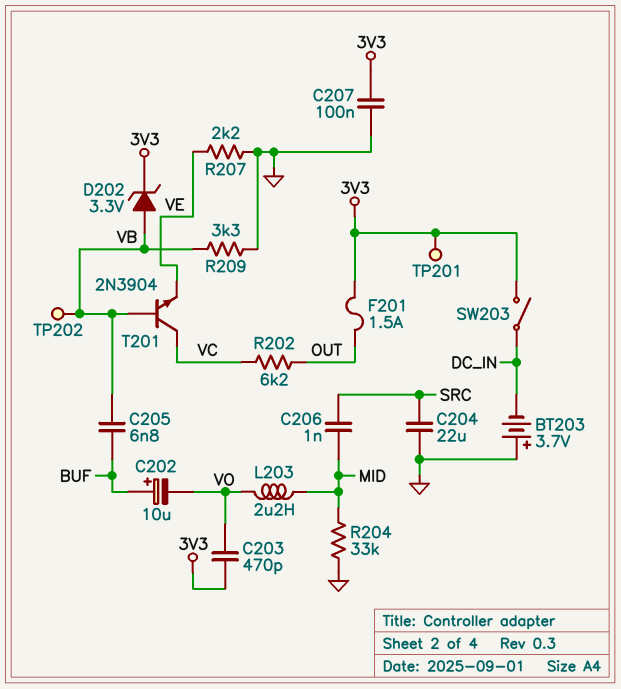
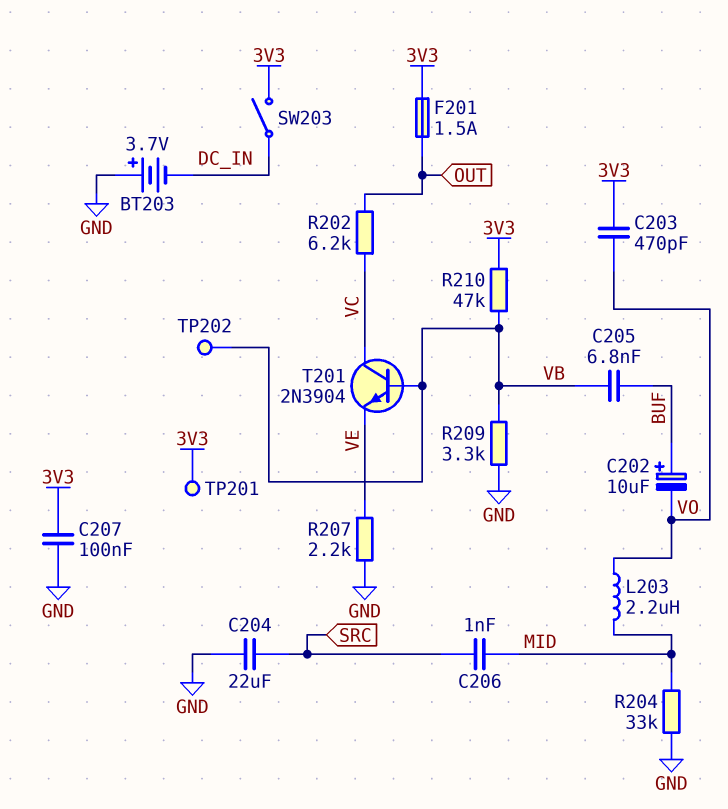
D202: zener 3.3V (A VB, K 3V3) -> none
R210: none -> 47k (3V3, VB)

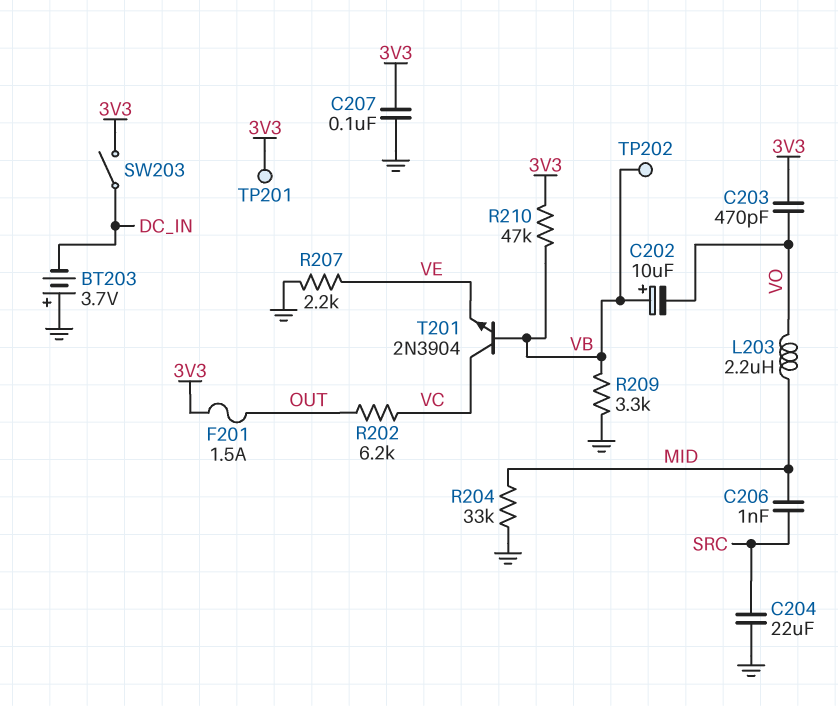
C202: 10uF (plus BUF, minus VO) -> 10uF (plus VB, minus VO)
C205: 6.8nF (BUF, VB) -> none

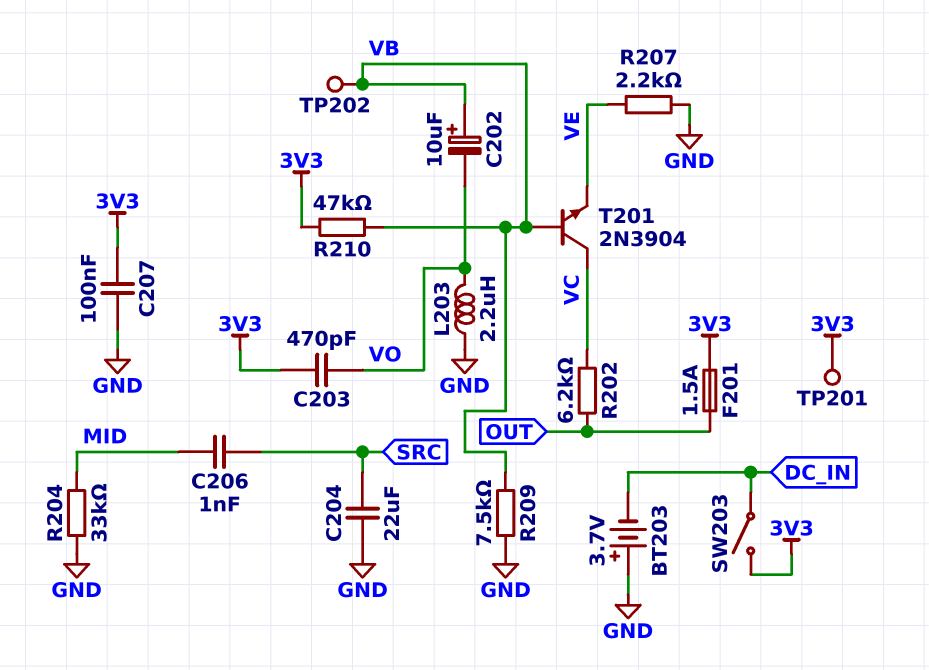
L203: 2.2uH (MID, VO) -> 2.2uH (GND, VO)
R209: 3.3k (GND, VB) -> 7.5k (GND, VB)

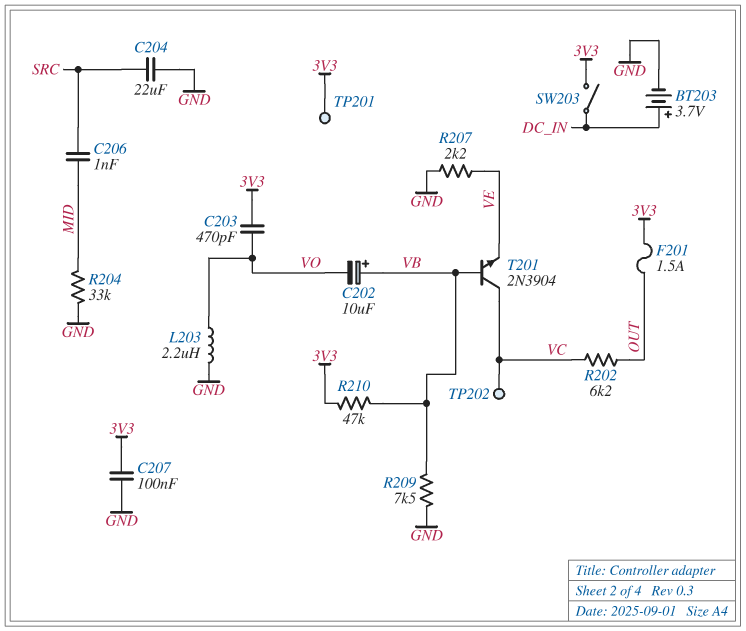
BT203: 3.7V (plus GND, minus DC_IN) -> 3.7V (plus DC_IN, minus GND)
TP202: test point (VB) -> test point (VC)

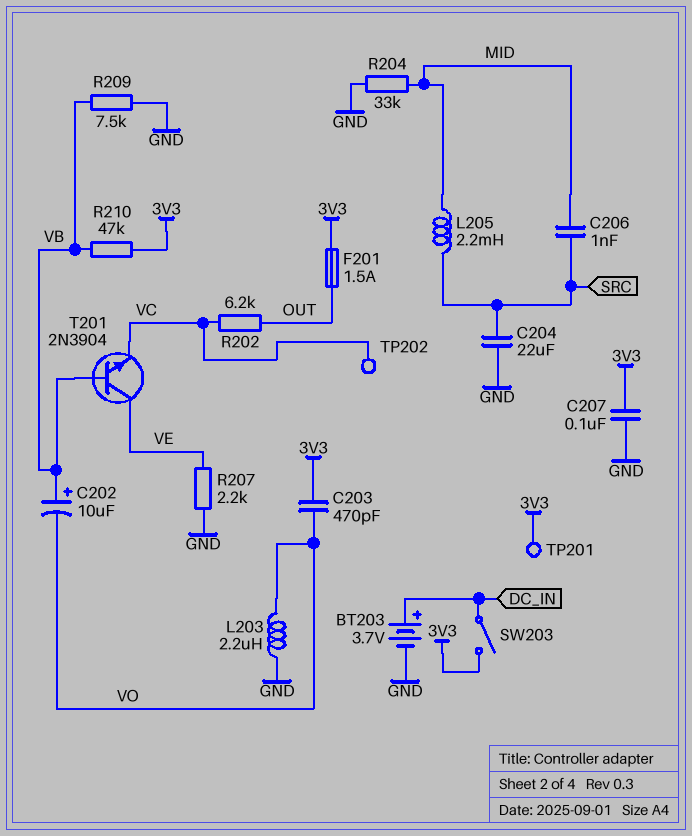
L205: none -> 2.2mH (MID, SRC)
T201: NPN 2N3904 (B VB, C VC, E VE) -> NPN 2N3904 (B VB, C VE, E VC)

